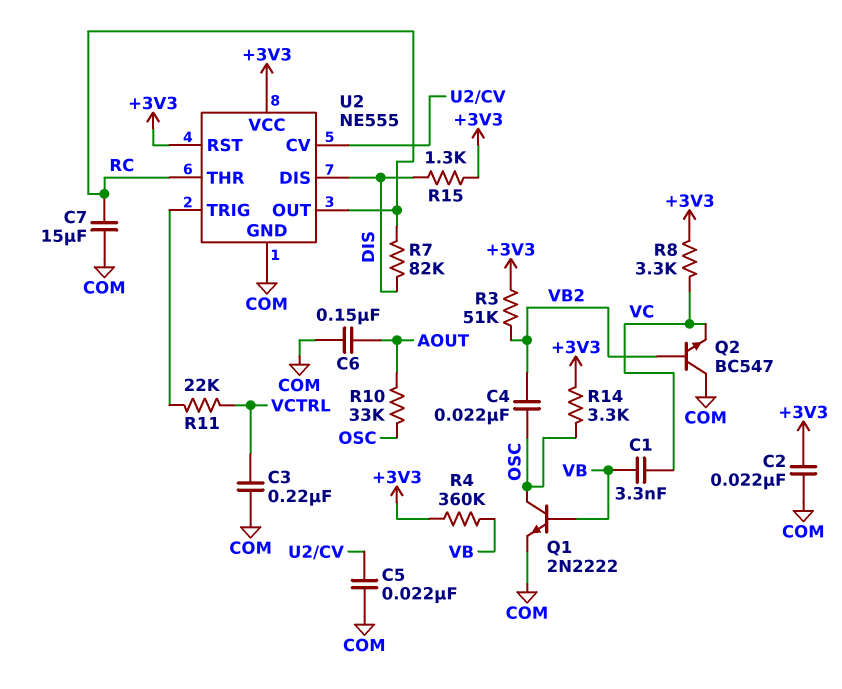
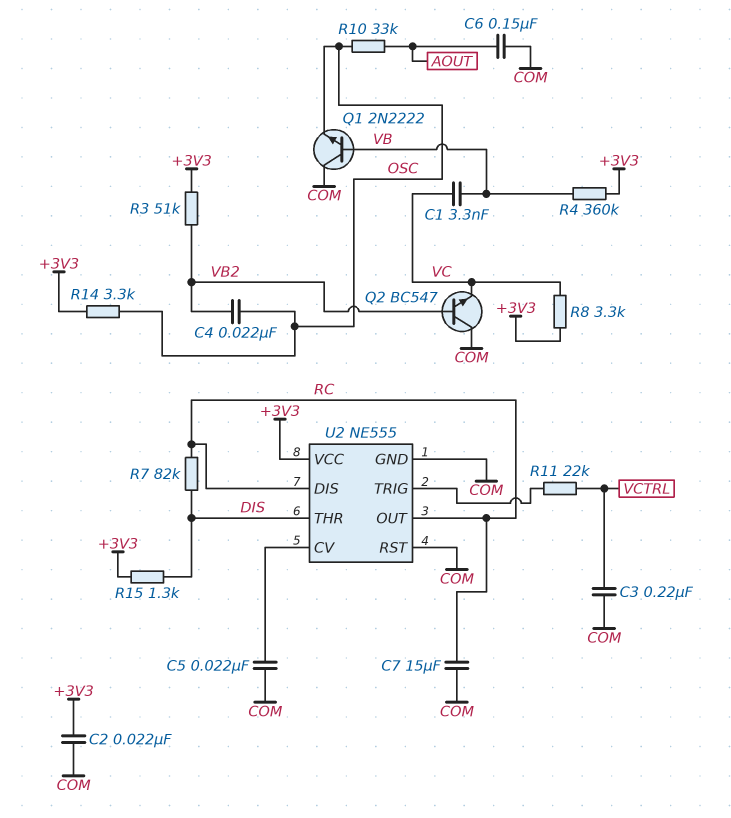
Q1: NPN 2N2222 (B VB, C OSC, E COM) -> NPN 2N2222 (B VB, C COM, E OSC)
U2 pin DIS: DIS -> RC
U2 pin RST: +3V3 -> COM
U2 pin THR: RC -> DIS

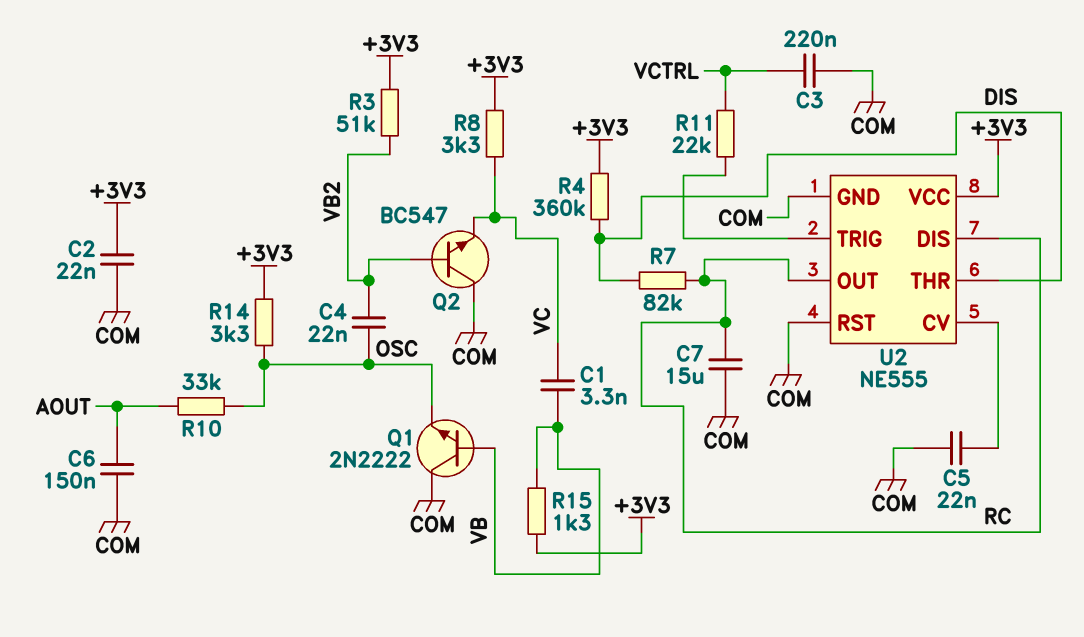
R4: 360k (+3V3, VB) -> 360k (+3V3, DIS)
R15: 1.3k (+3V3, DIS) -> 1.3k (+3V3, VB)

